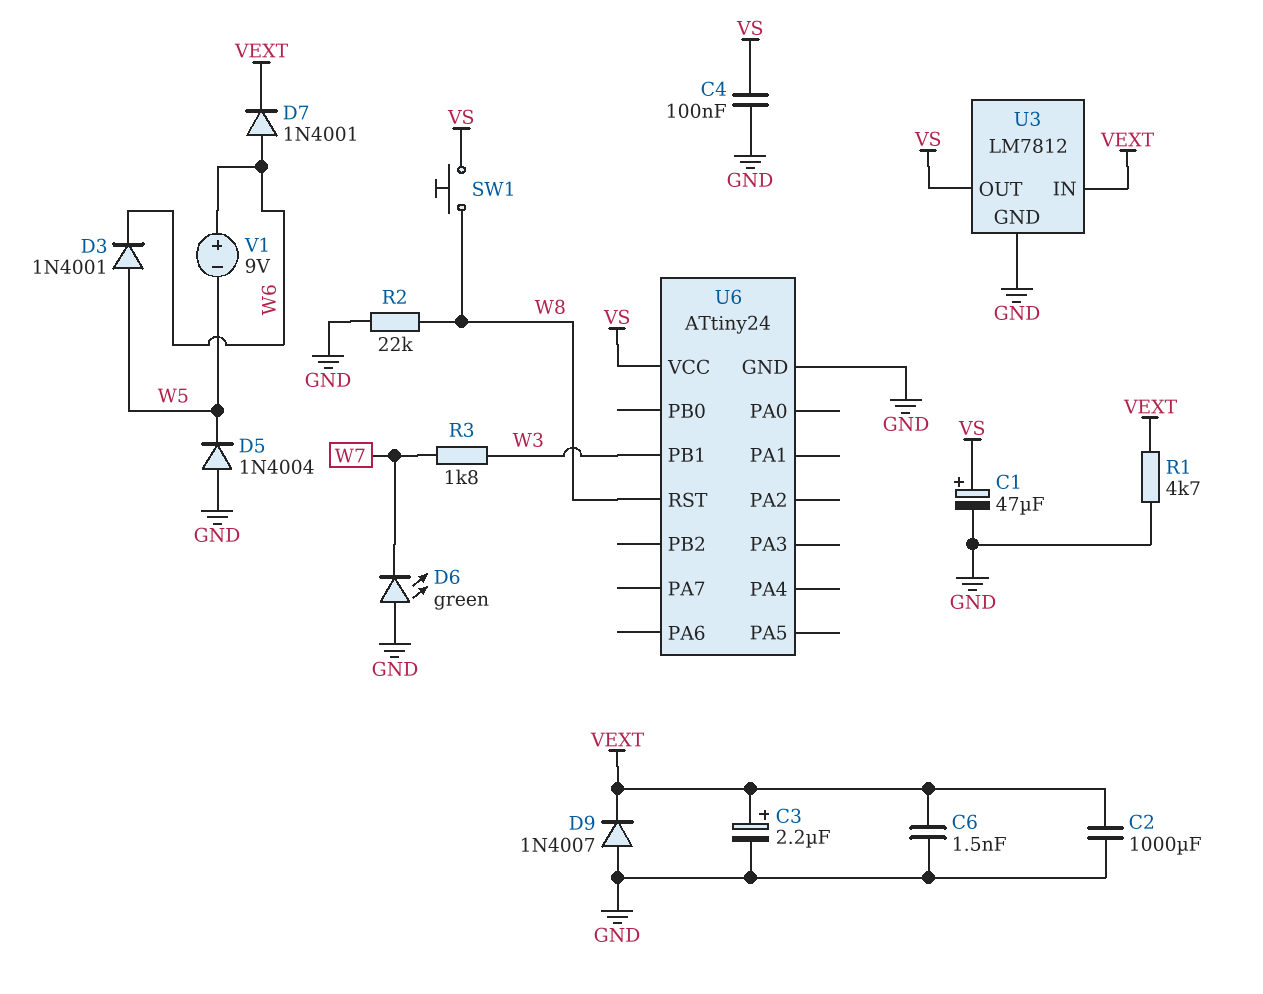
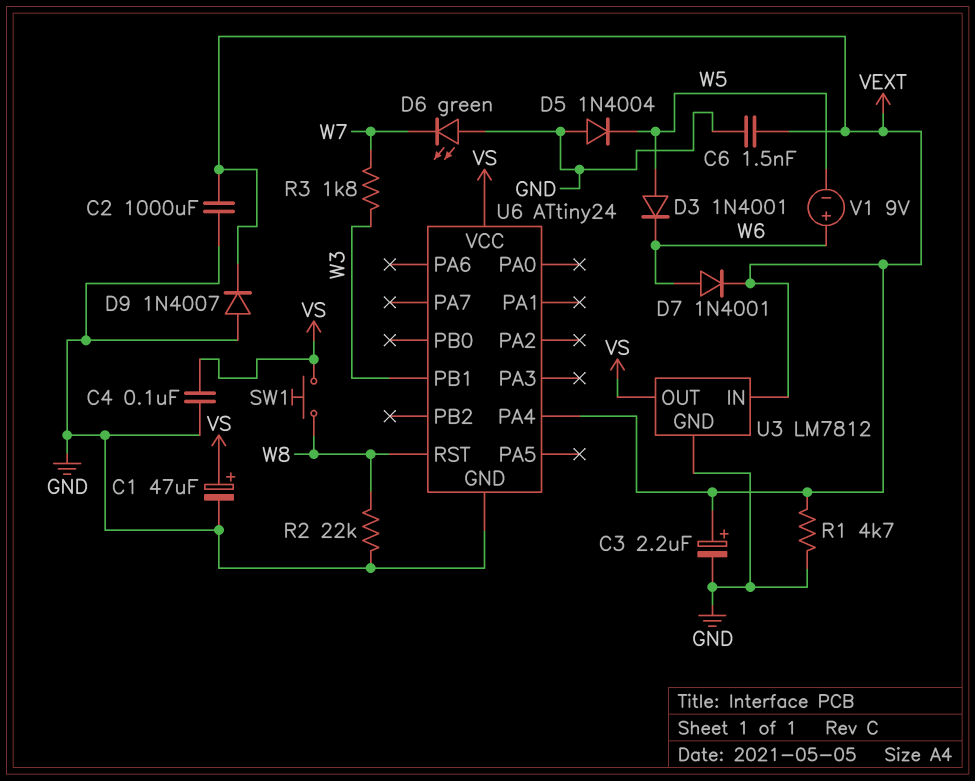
U6 pin PA4: none -> VEXT

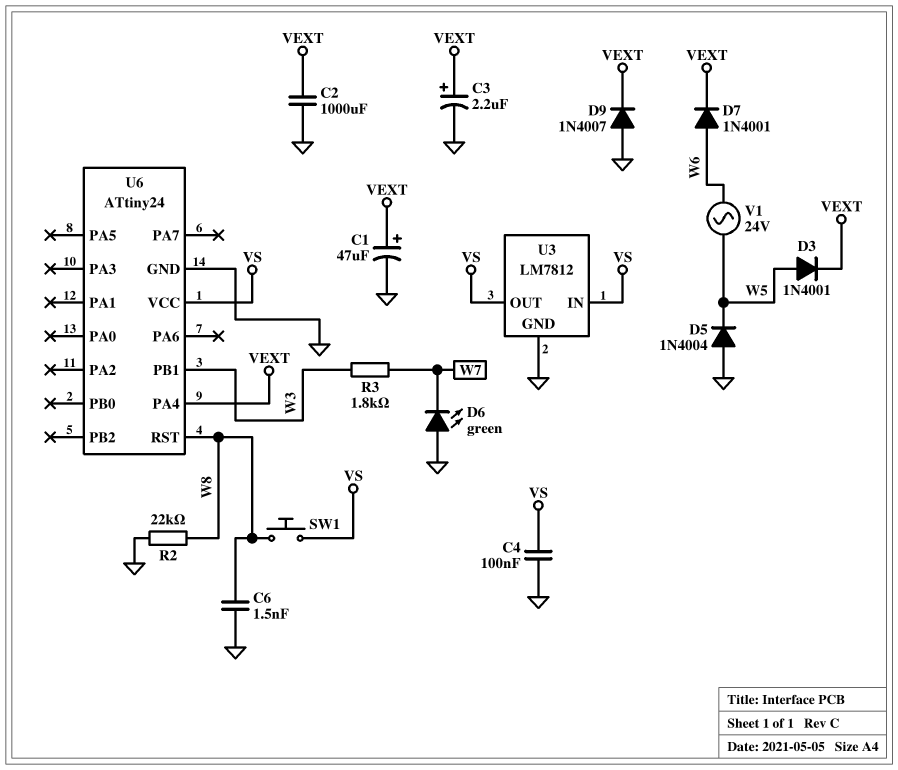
C1: 47uF (plus VS, minus GND) -> 47uF (plus VEXT, minus GND)
C6: 1.5nF (GND, VEXT) -> 1.5nF (GND, W8)
D3: diode 1N4001 (A W5, K W6) -> diode 1N4001 (A W5, K VEXT)
R1: 4.7k (GND, VEXT) -> none
U3 pin IN: VEXT -> VS
V1: 9V (plus W6, minus W5) -> AC 24V (W5, W6)

